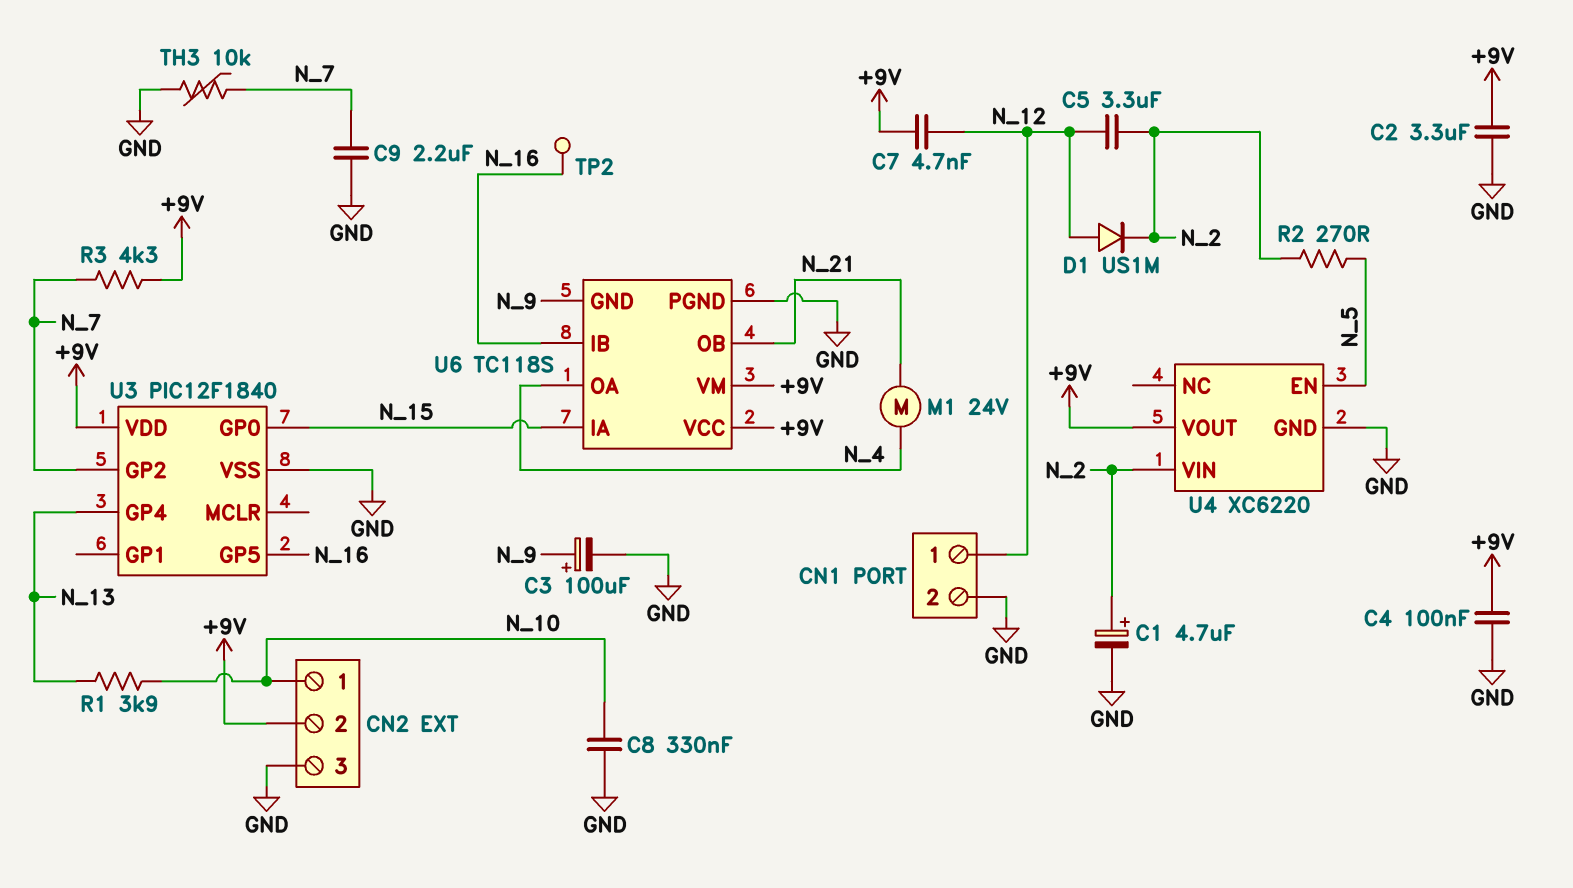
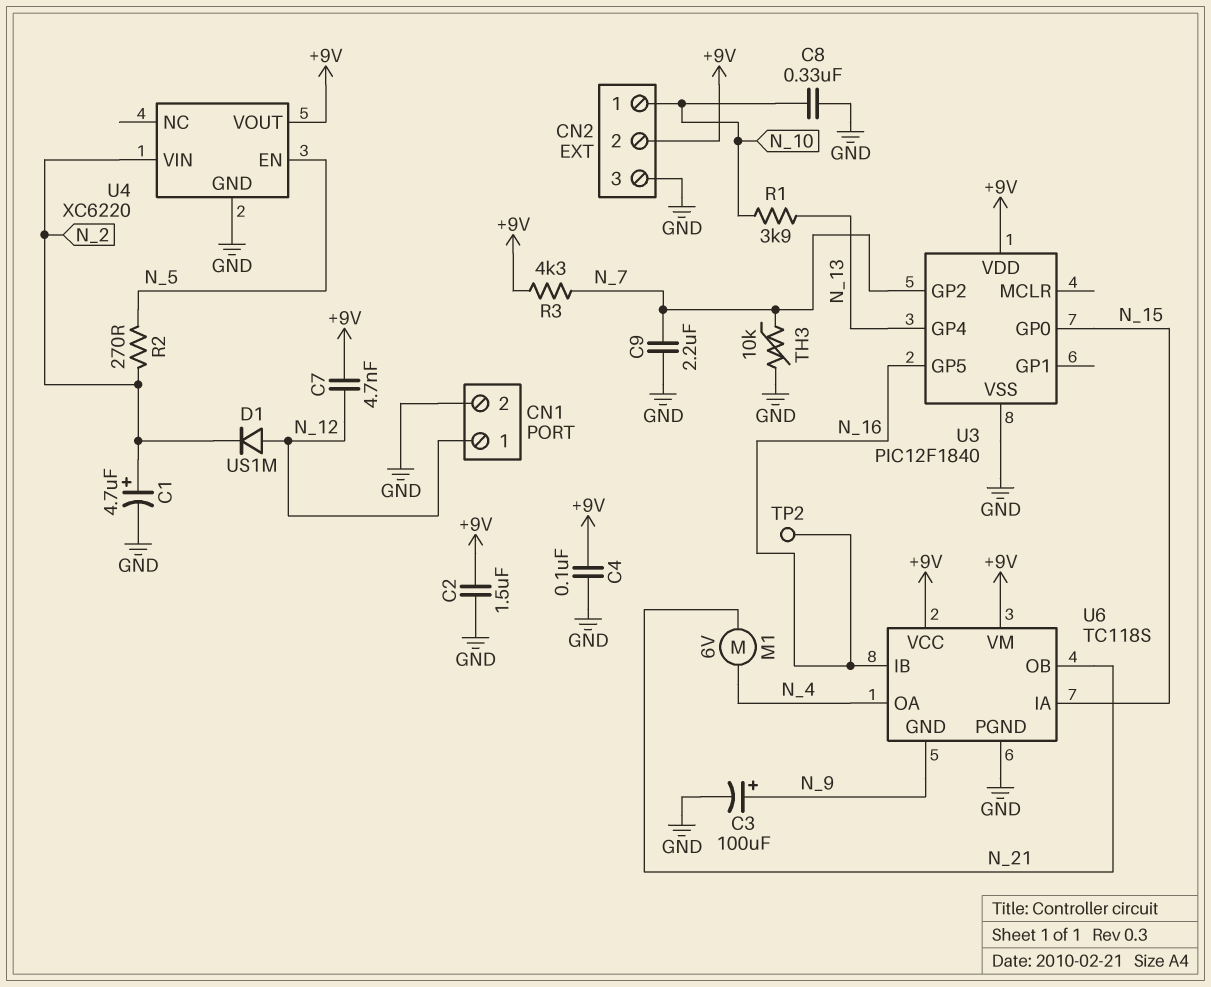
C2: 3.3uF (+9V, GND) -> 1.5uF (+9V, GND)
C5: 3.3uF (N_2, N_12) -> none
M1: motor 24V (N_4, N_21) -> motor 6V (N_4, N_21)

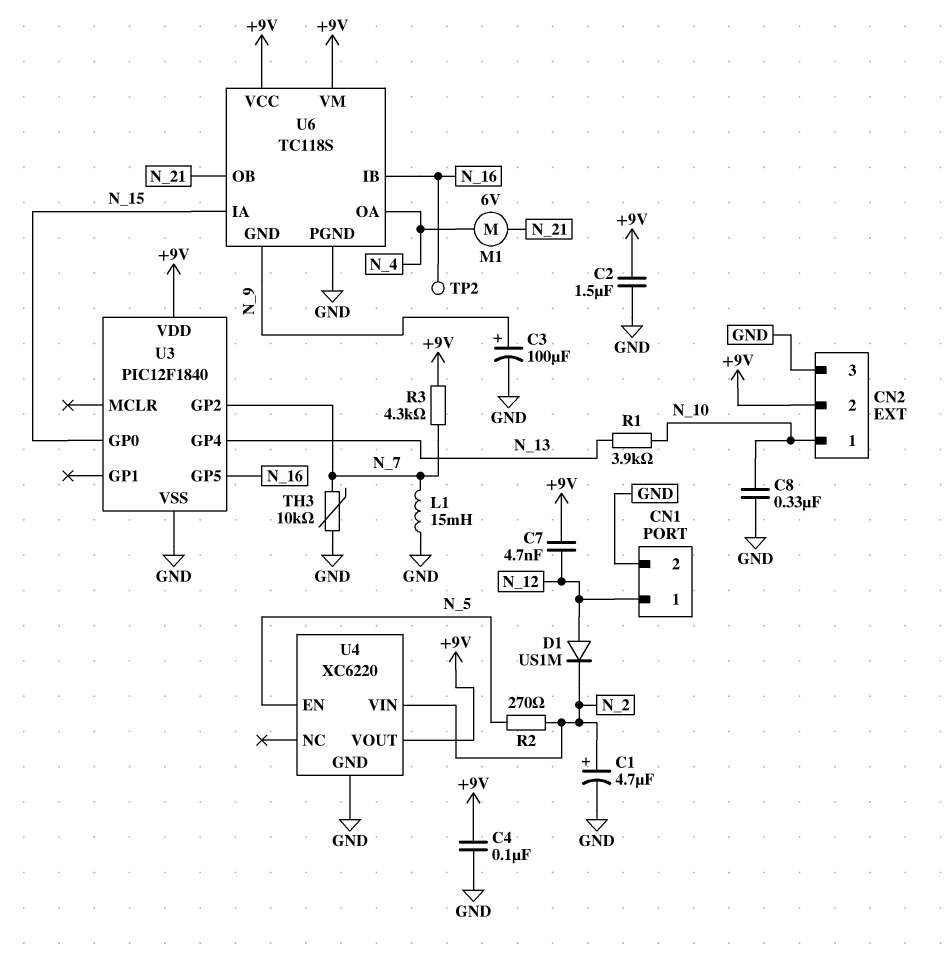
C9: 2.2uF (GND, N_7) -> none
L1: none -> 15mH (GND, N_7)

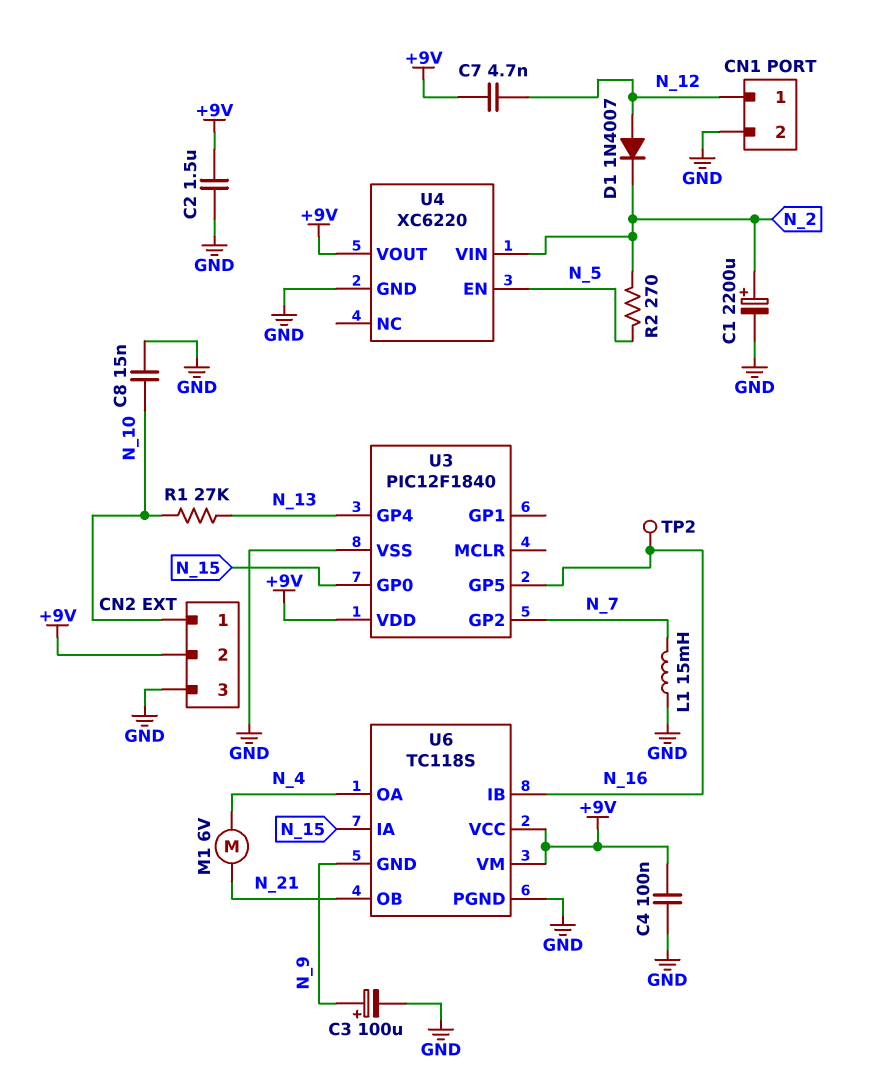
C1: 4.7uF (plus N_2, minus GND) -> 2200uF (plus N_2, minus GND)
C8: 330nF (GND, N_10) -> 15nF (GND, N_10)
D1: diode US1M (A N_12, K N_2) -> diode 1N4007 (A N_12, K N_2)
R1: 3.9k (N_10, N_13) -> 27k (N_10, N_13)
R3: 4.3k (+9V, N_7) -> none
TH3: 10k (GND, N_7) -> none

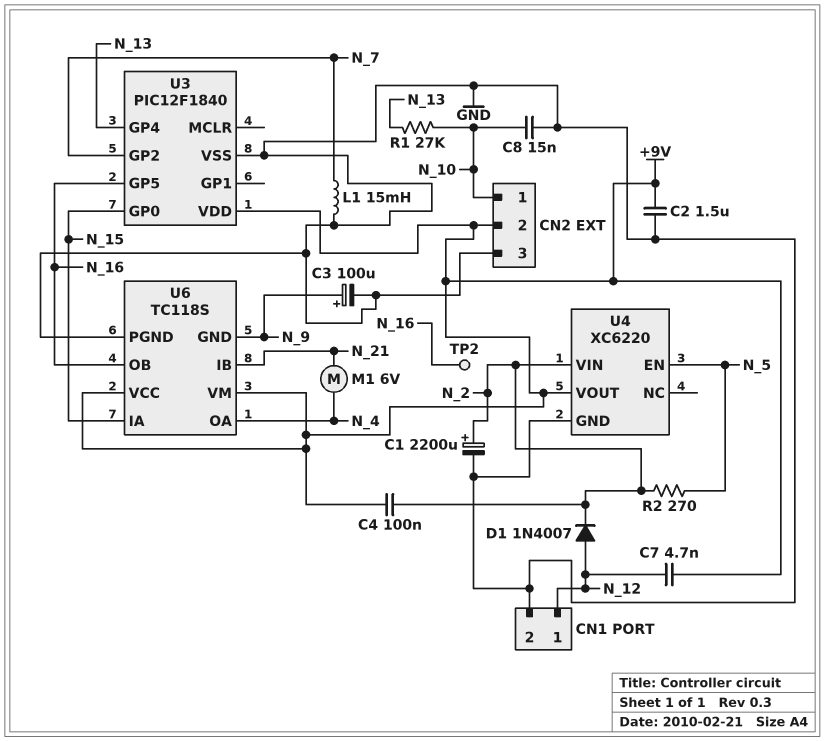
C4: 100nF (+9V, GND) -> 100nF (+9V, N_2)
U6 pin IB: N_16 -> N_21
U6 pin OB: N_21 -> N_16

